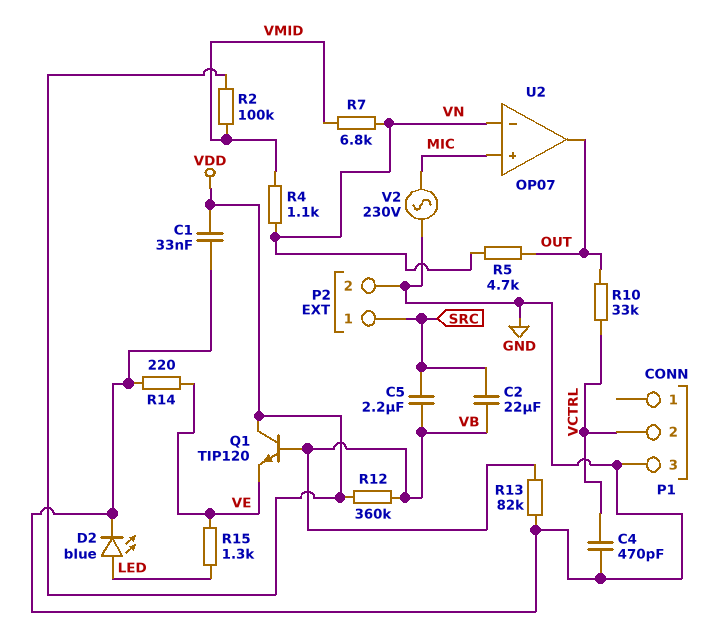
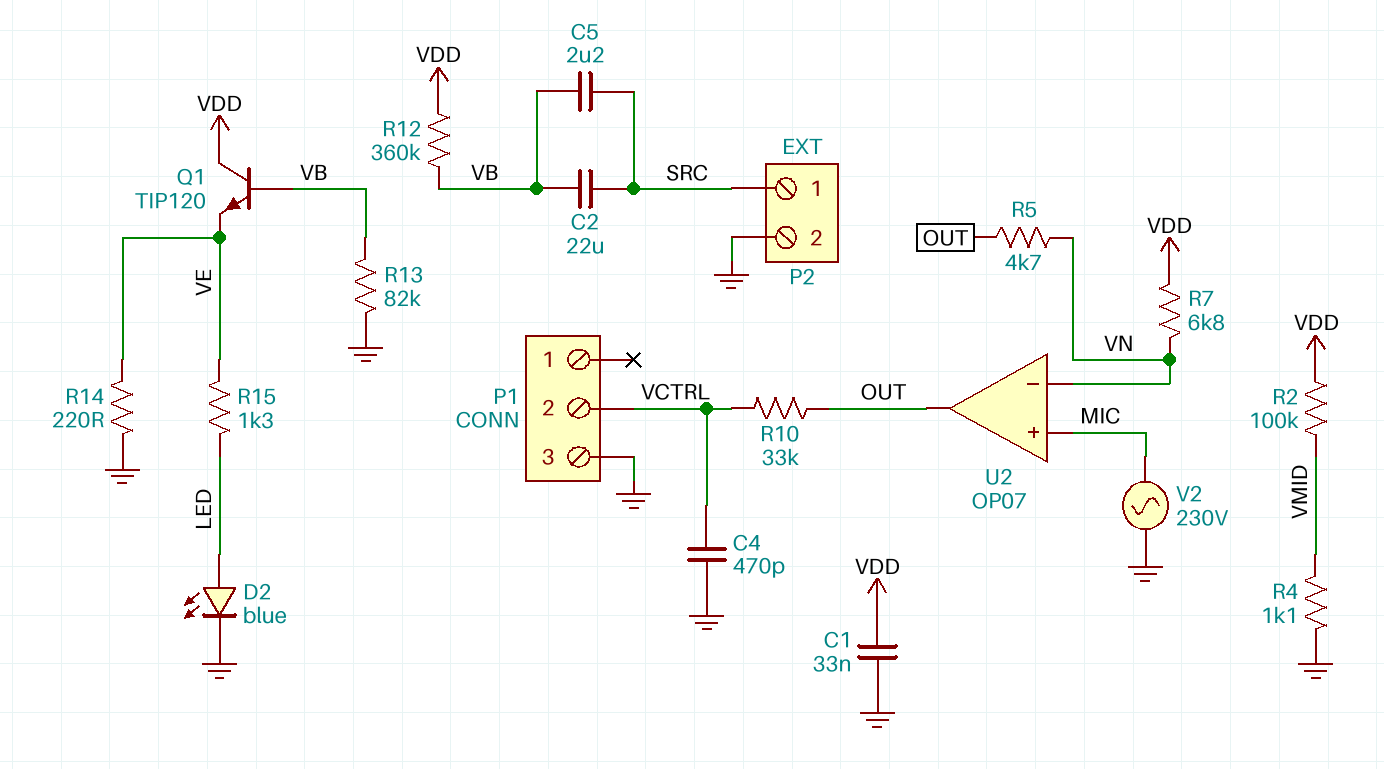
R4: 1.1k (VMID, VN) -> 1.1k (GND, VMID)
R7: 6.8k (VMID, VN) -> 6.8k (VDD, VN)

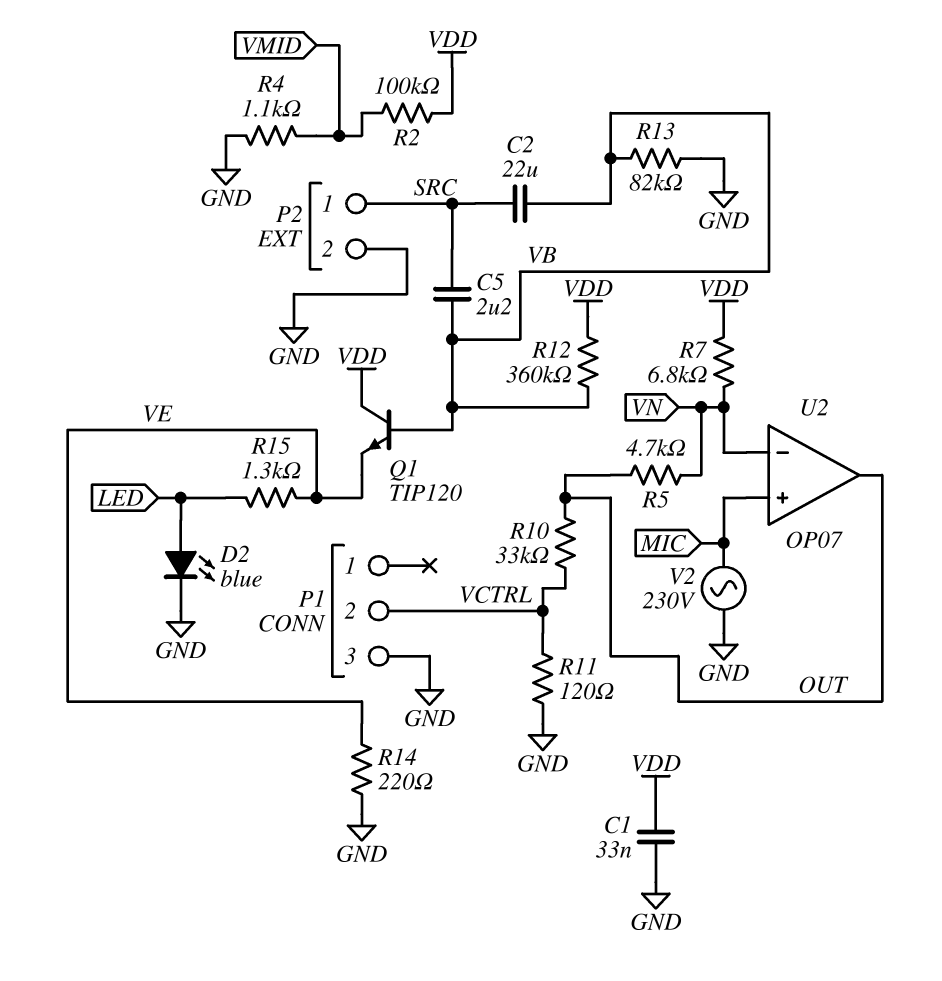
C4: 470pF (GND, VCTRL) -> none
R11: none -> 120 (GND, VCTRL)

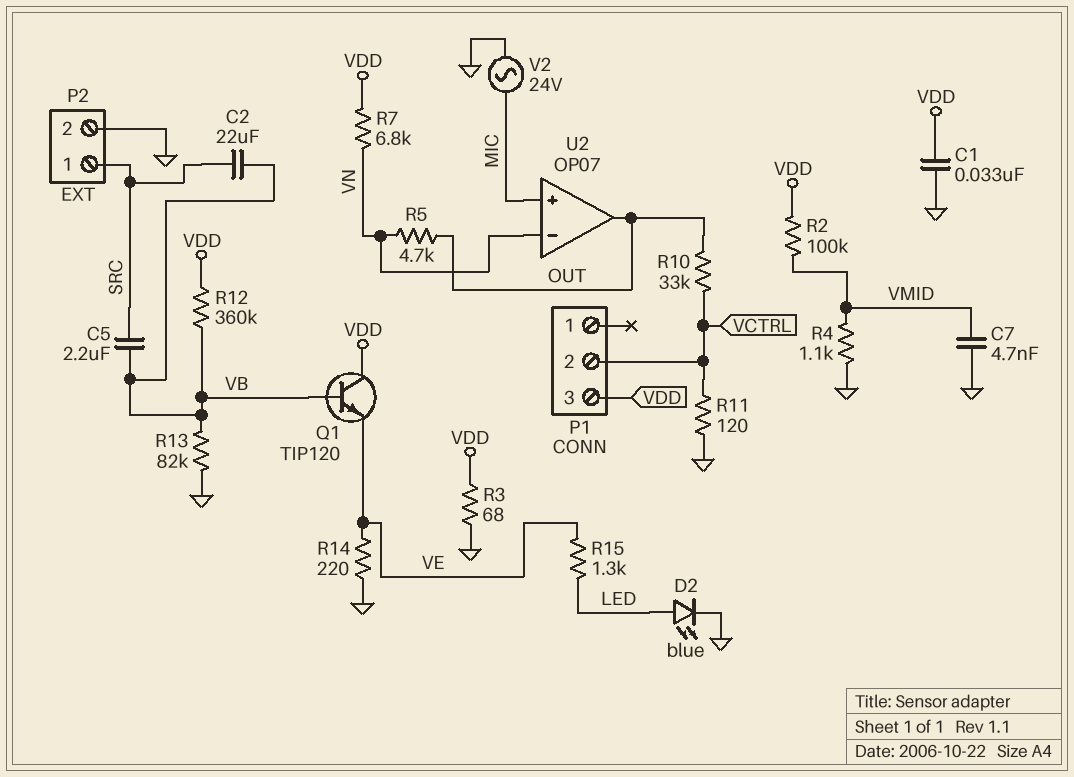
C7: none -> 4.7nF (GND, VMID)
P1 pin 3: GND -> VDD
R3: none -> 68 (GND, VDD)
V2: AC 230V (GND, MIC) -> AC 24V (GND, MIC)

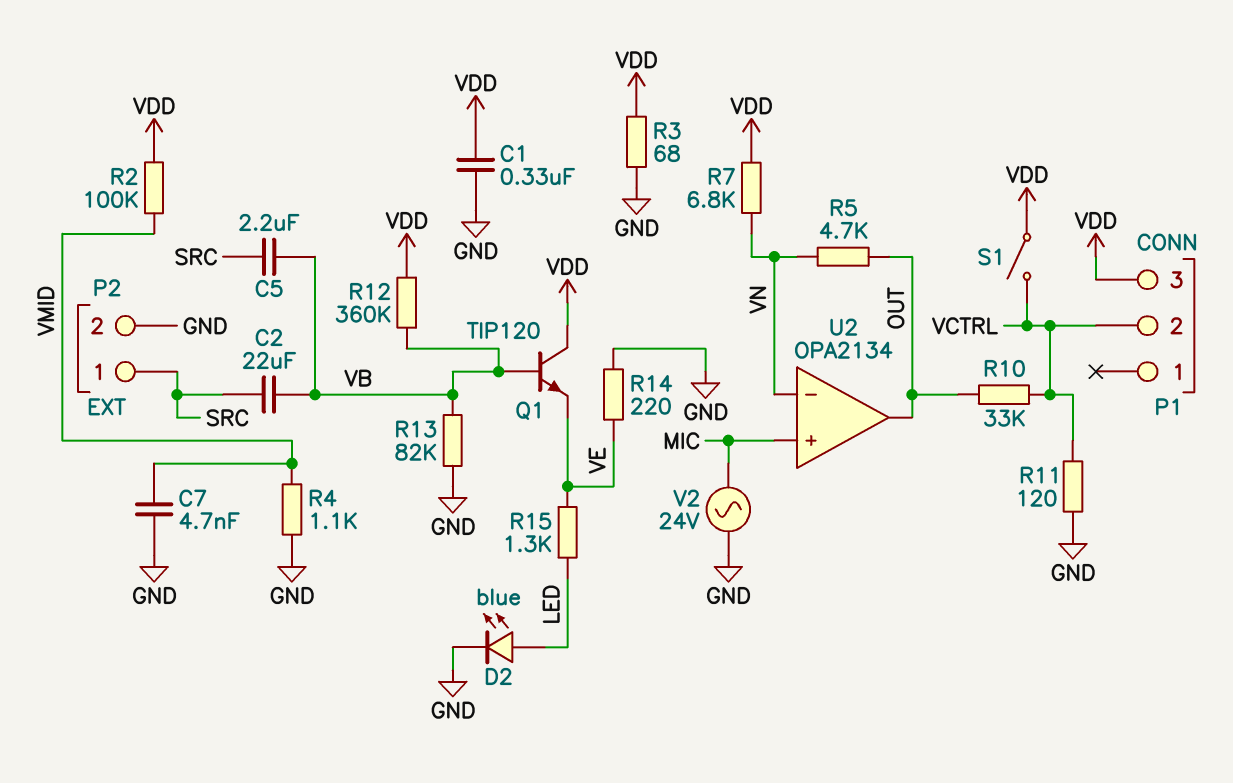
C1: 33nF (GND, VDD) -> 330nF (GND, VDD)
S1: none -> switch (VCTRL, VDD)
U2: OP07 -> OPA2134

